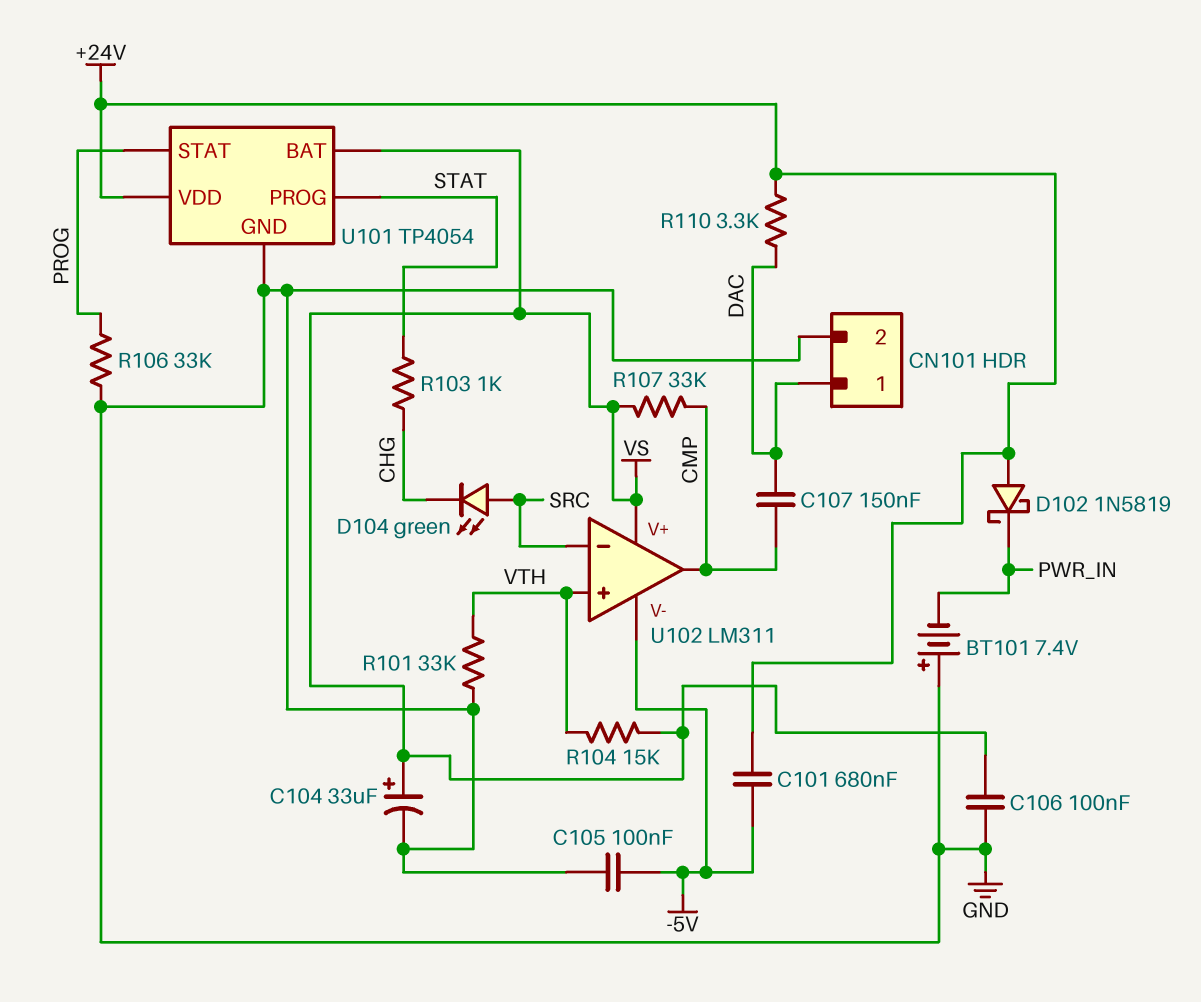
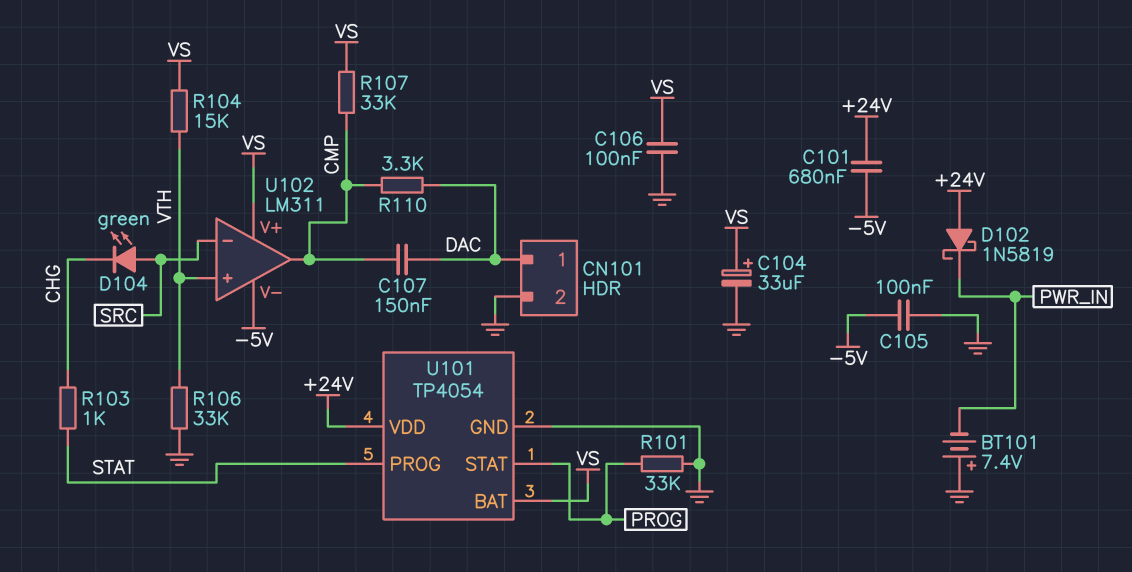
R101: 33k (GND, VTH) -> 33k (GND, PROG)
R106: 33k (GND, PROG) -> 33k (GND, VTH)
R110: 3.3k (+24V, DAC) -> 3.3k (CMP, DAC)

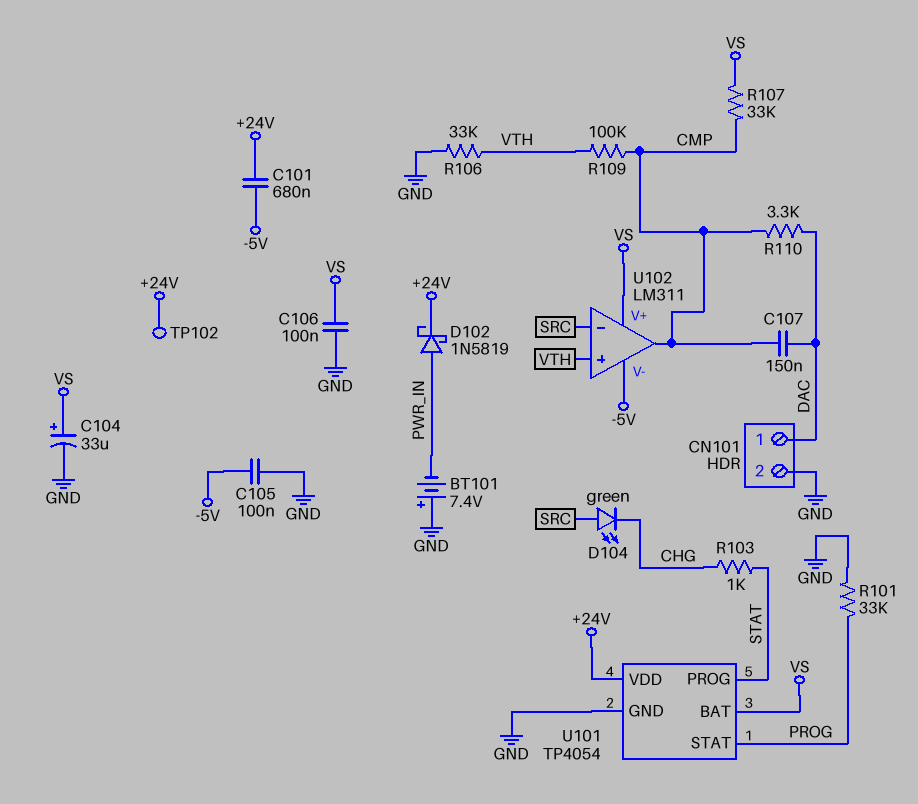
D102: schottky 1N5819 (A +24V, K PWR_IN) -> schottky 1N5819 (A PWR_IN, K +24V)
R104: 15k (VS, VTH) -> none
R109: none -> 100k (CMP, VTH)
TP102: none -> test point (+24V)

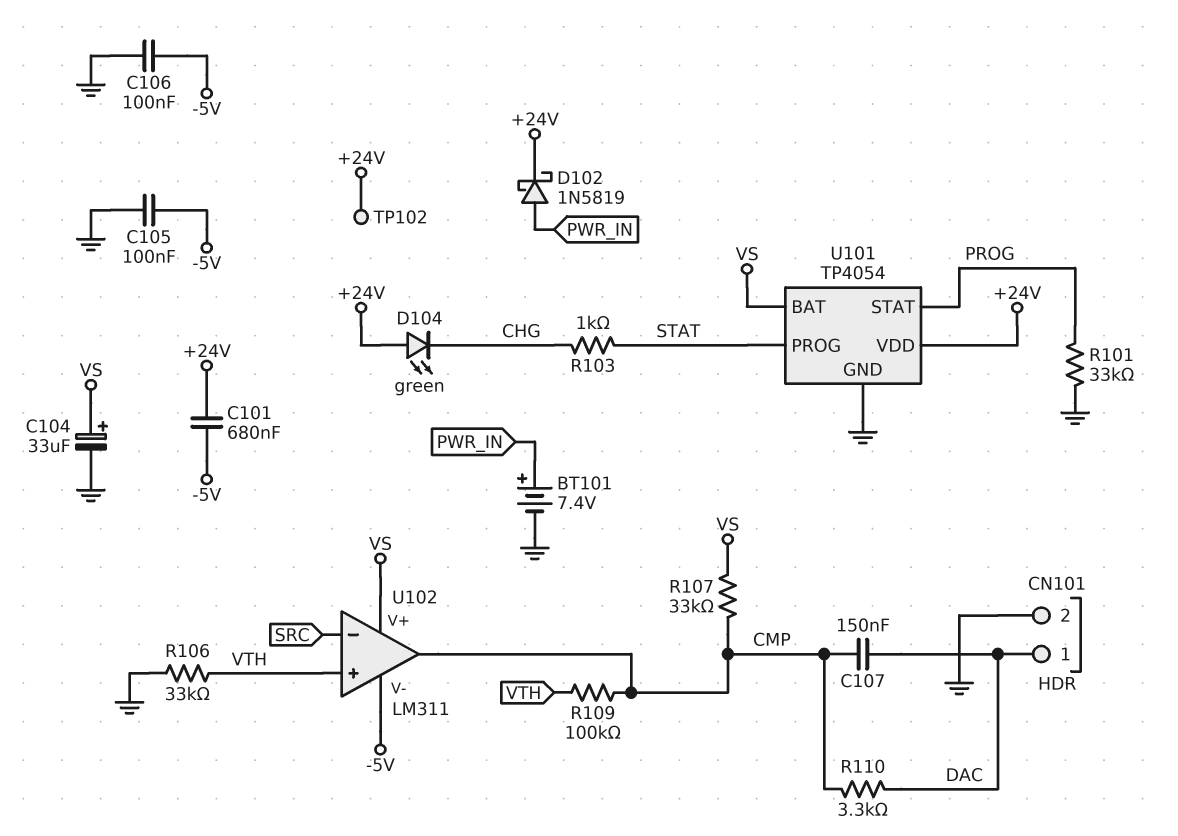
BT101: 7.4V (plus GND, minus PWR_IN) -> 7.4V (plus PWR_IN, minus GND)
C106: 100nF (GND, VS) -> 100nF (-5V, GND)
D104: LED green (A SRC, K CHG) -> LED green (A +24V, K CHG)

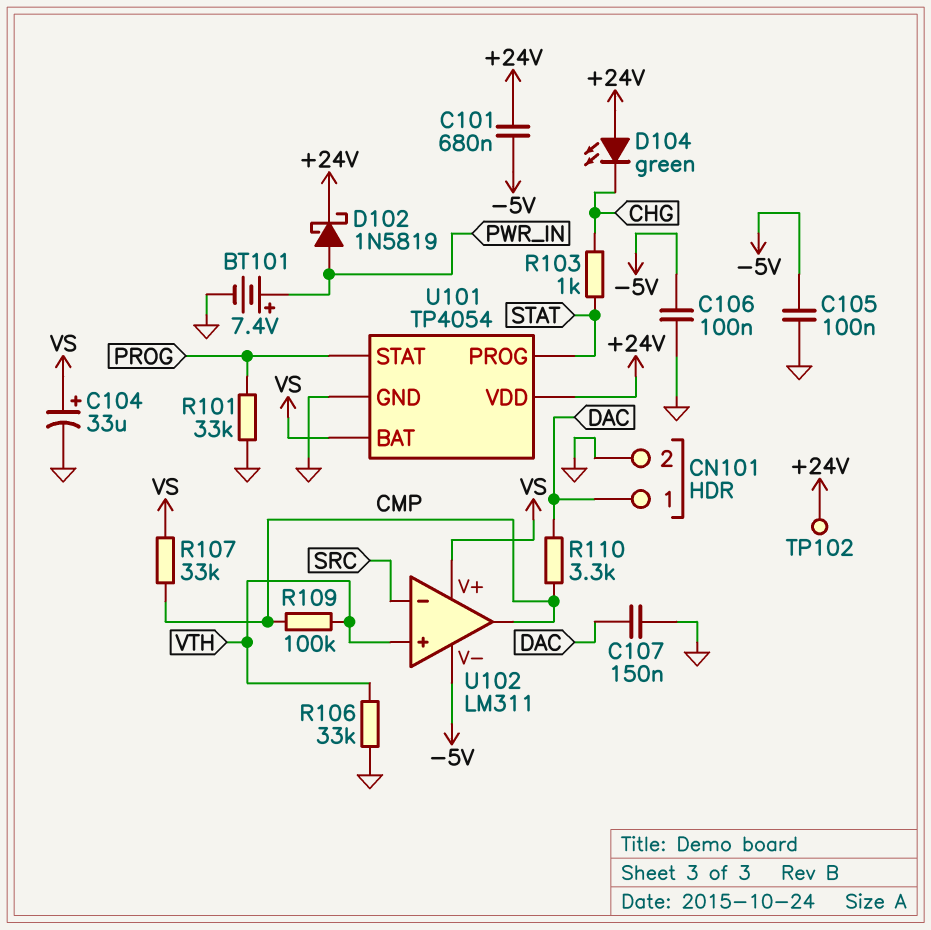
C107: 150nF (CMP, DAC) -> 150nF (DAC, GND)

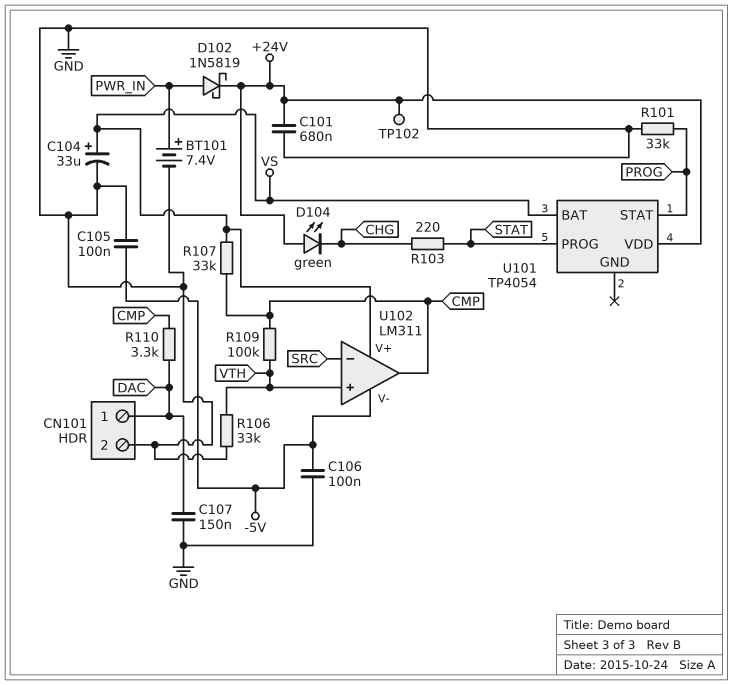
C101: 680nF (+24V, -5V) -> 680nF (+24V, GND)
R103: 1k (CHG, STAT) -> 220 (CHG, STAT)
U101 pin GND: GND -> none

